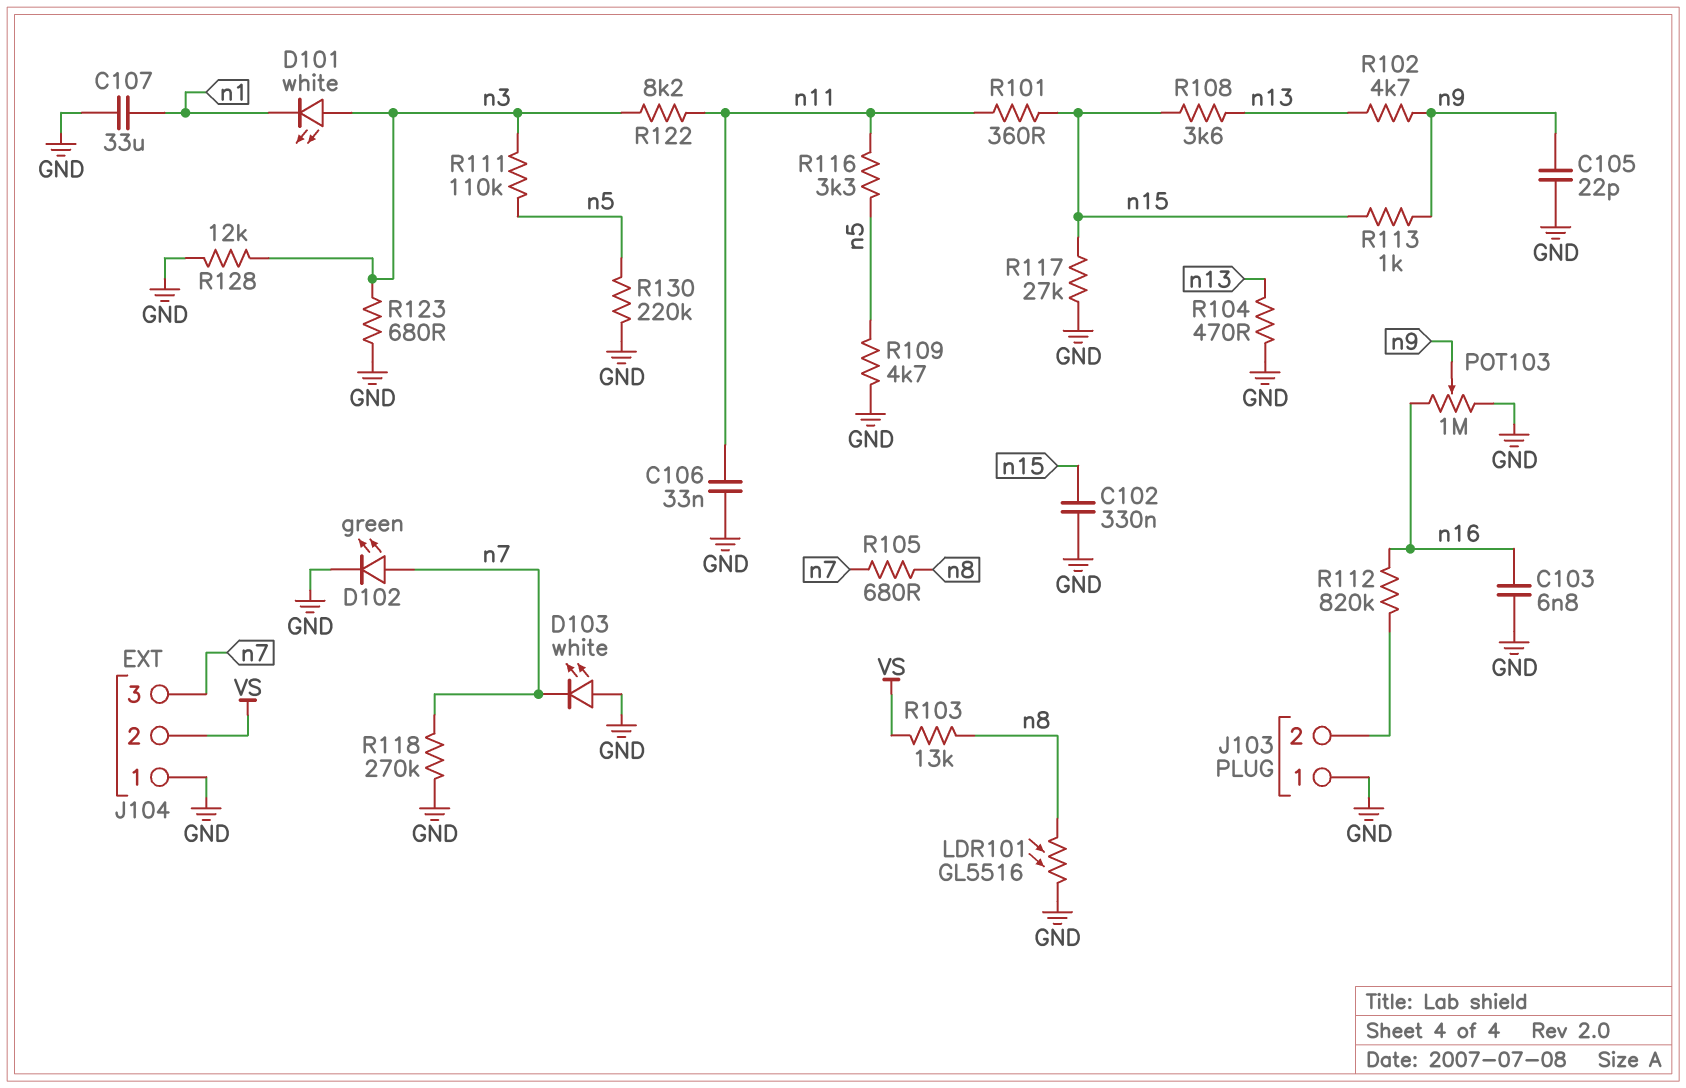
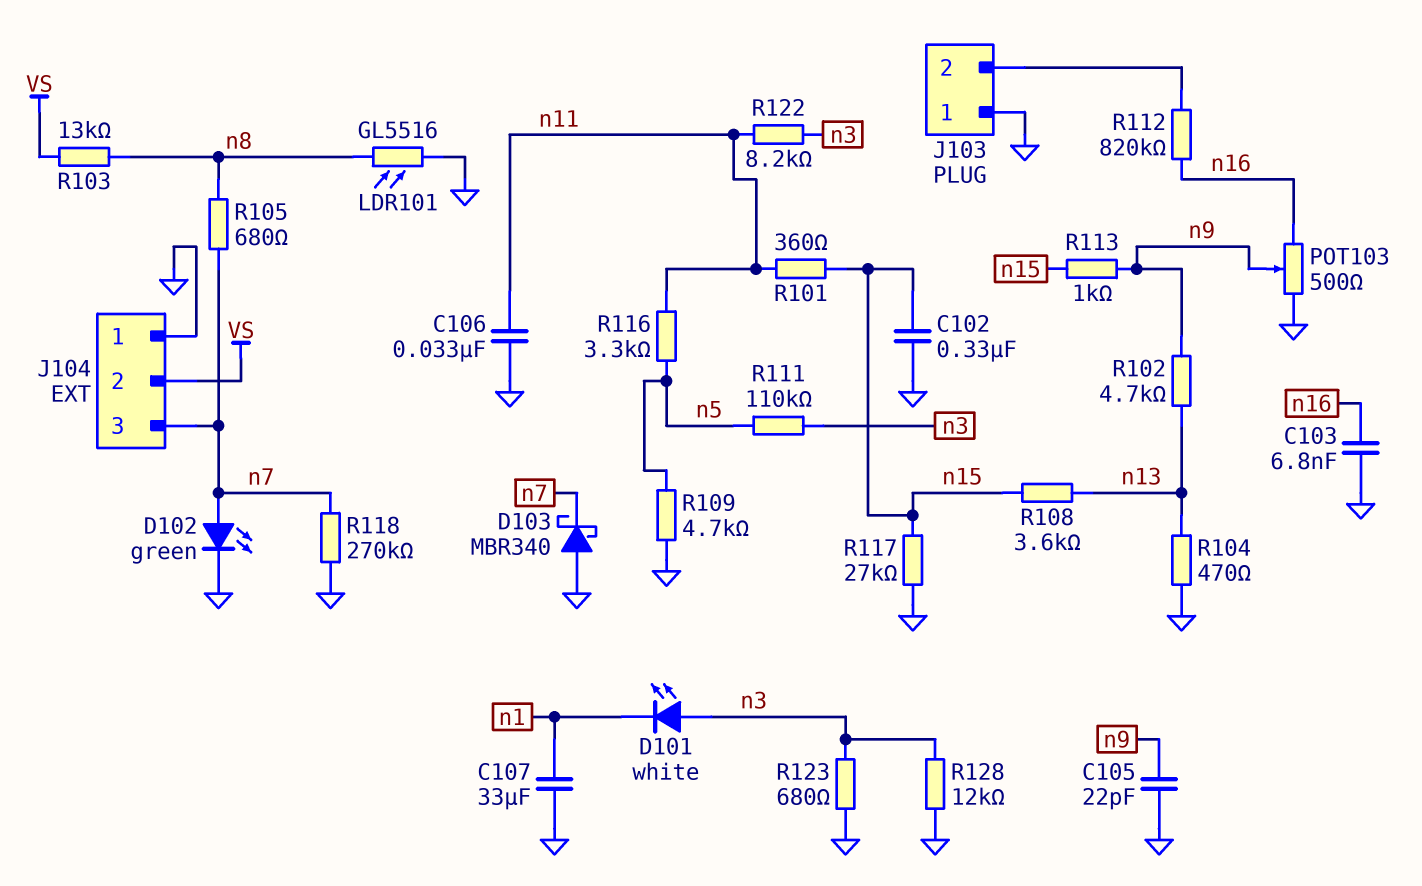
D103: LED white (A GND, K n7) -> schottky MBR340 (A GND, K n7)
POT103: 1M (GND, n16, wiper n9) -> 500 (GND, n16, wiper n9)
R130: 220k (GND, n5) -> none

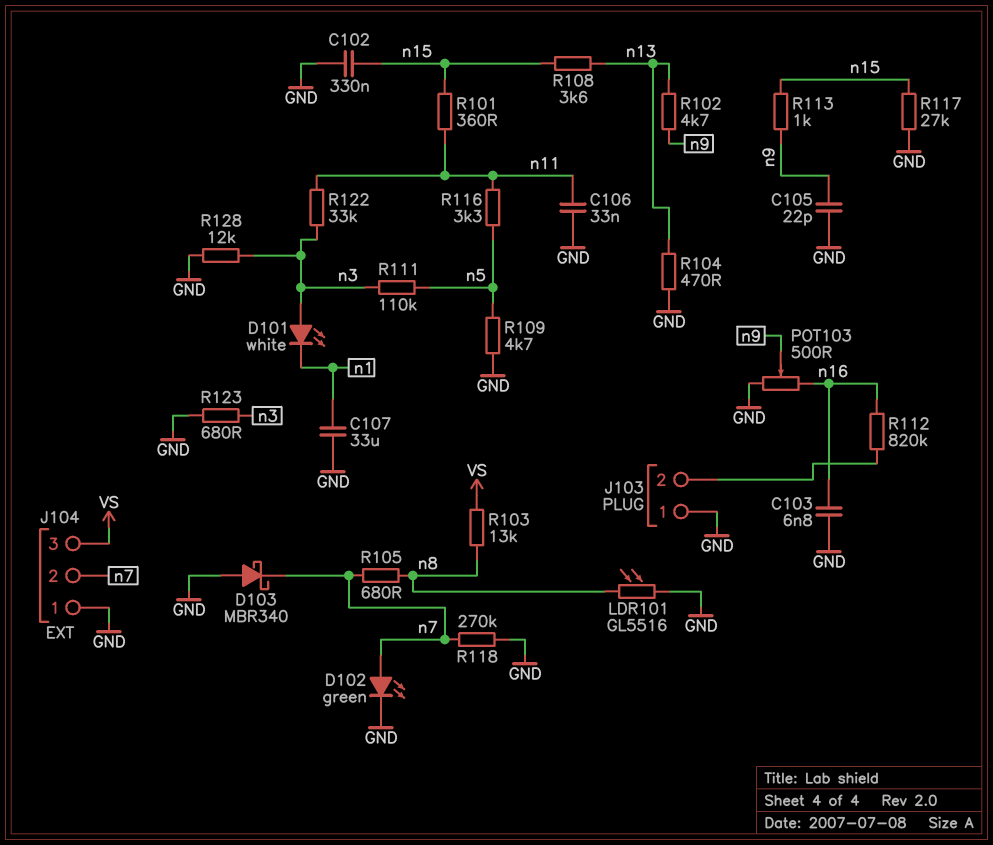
J104 pin 2: VS -> n7
J104 pin 3: n7 -> VS
R122: 8.2k (n3, n11) -> 33k (n3, n11)

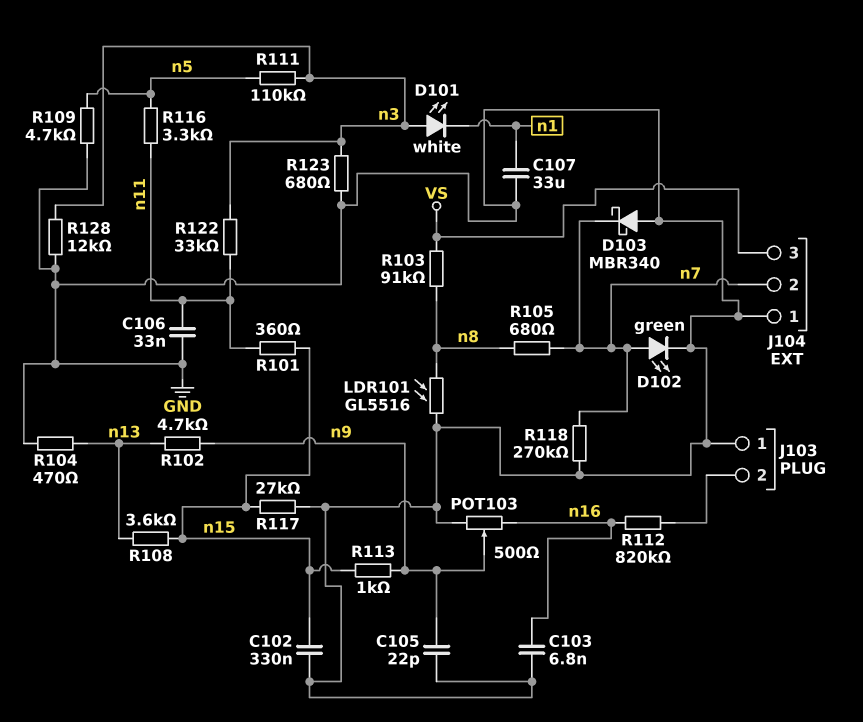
R103: 13k (VS, n8) -> 91k (VS, n8)

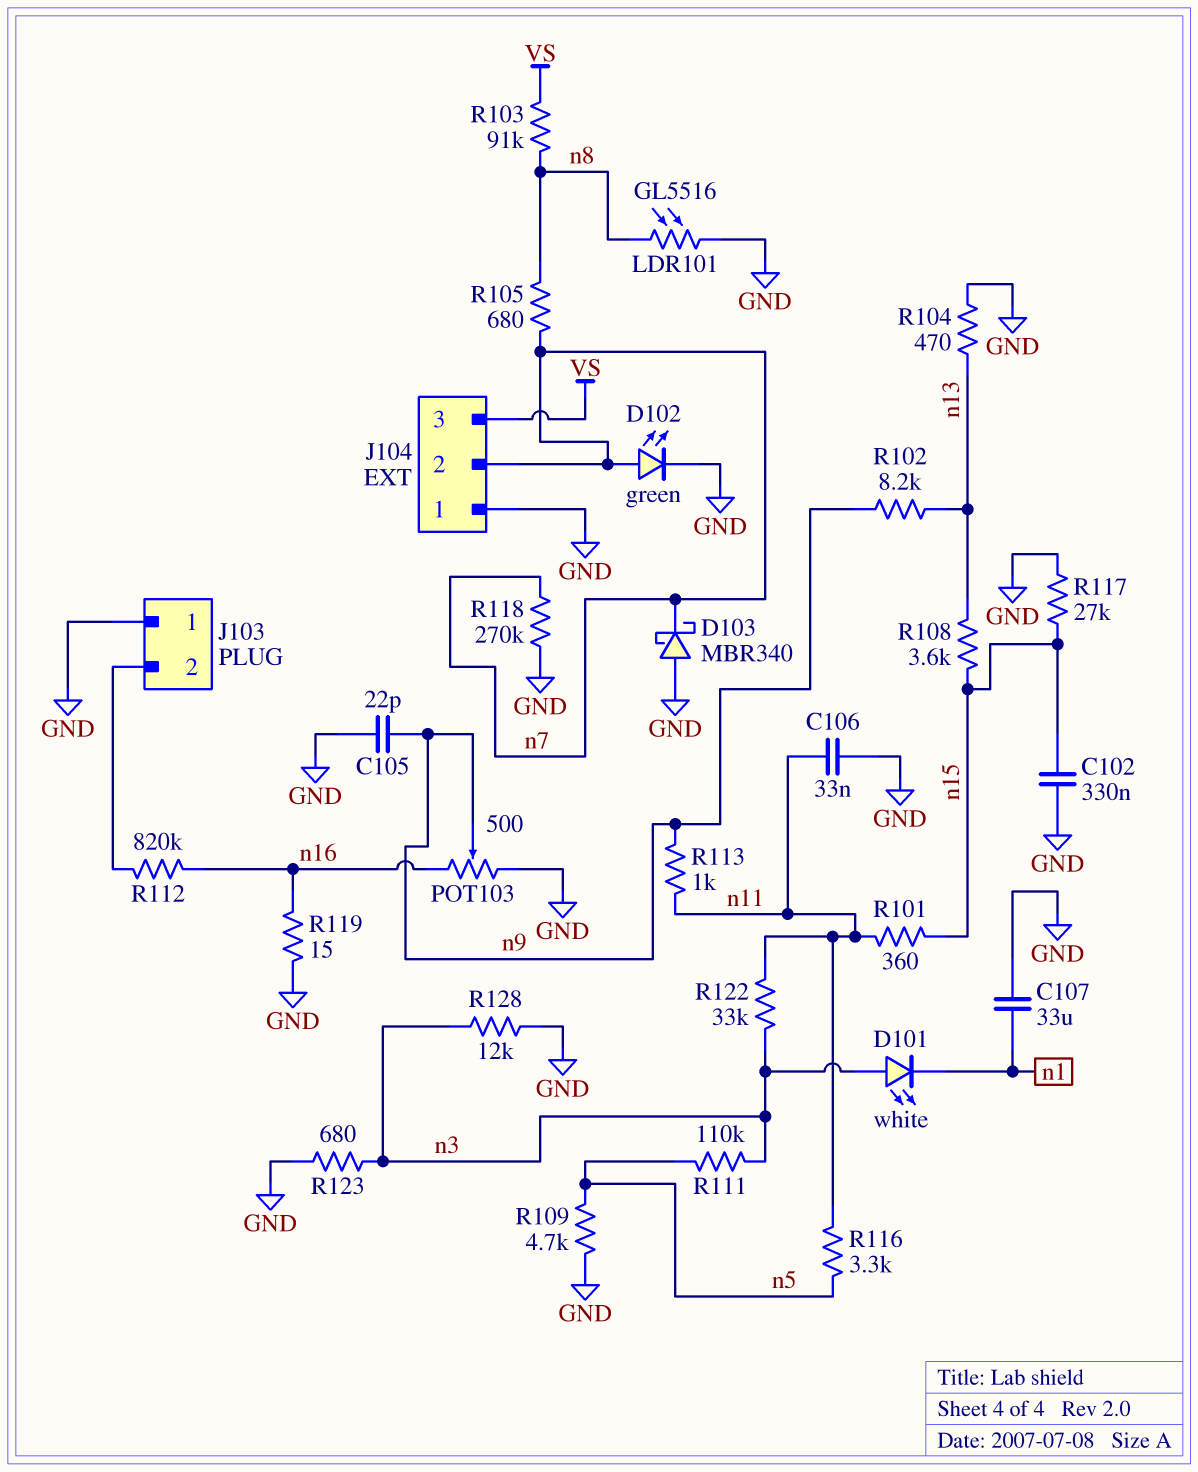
C103: 6.8nF (GND, n16) -> none
R102: 4.7k (n9, n13) -> 8.2k (n9, n13)
R113: 1k (n9, n15) -> 1k (n9, n11)
R119: none -> 15 (GND, n16)

